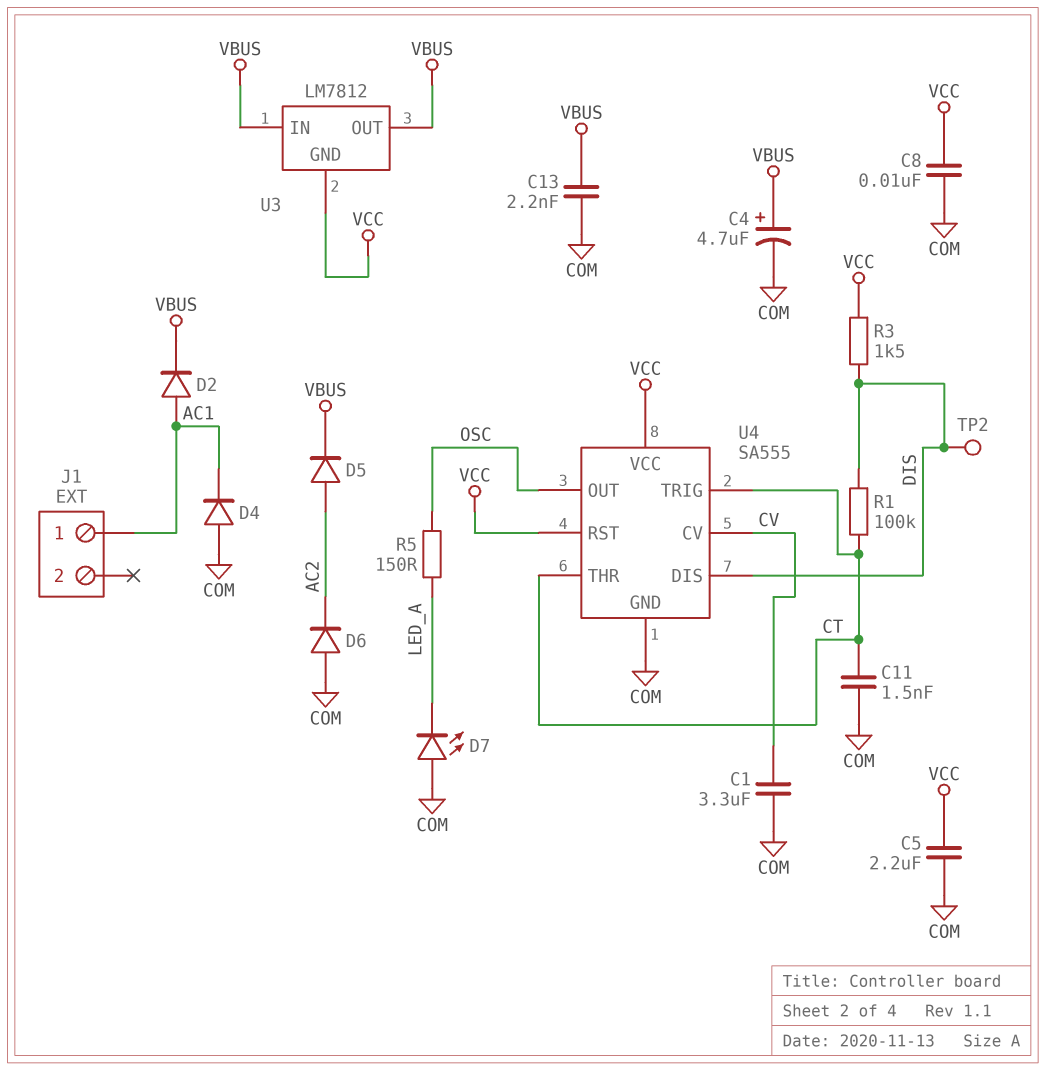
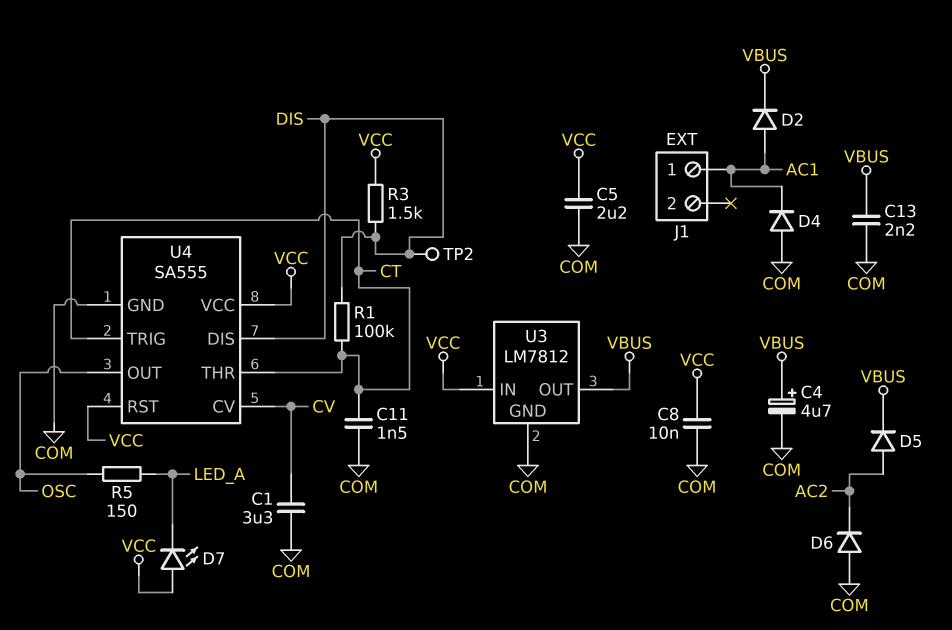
D7: LED (A COM, K LED_A) -> LED (A VCC, K LED_A)
U3 pin GND: VCC -> COM
U3 pin IN: VBUS -> VCC

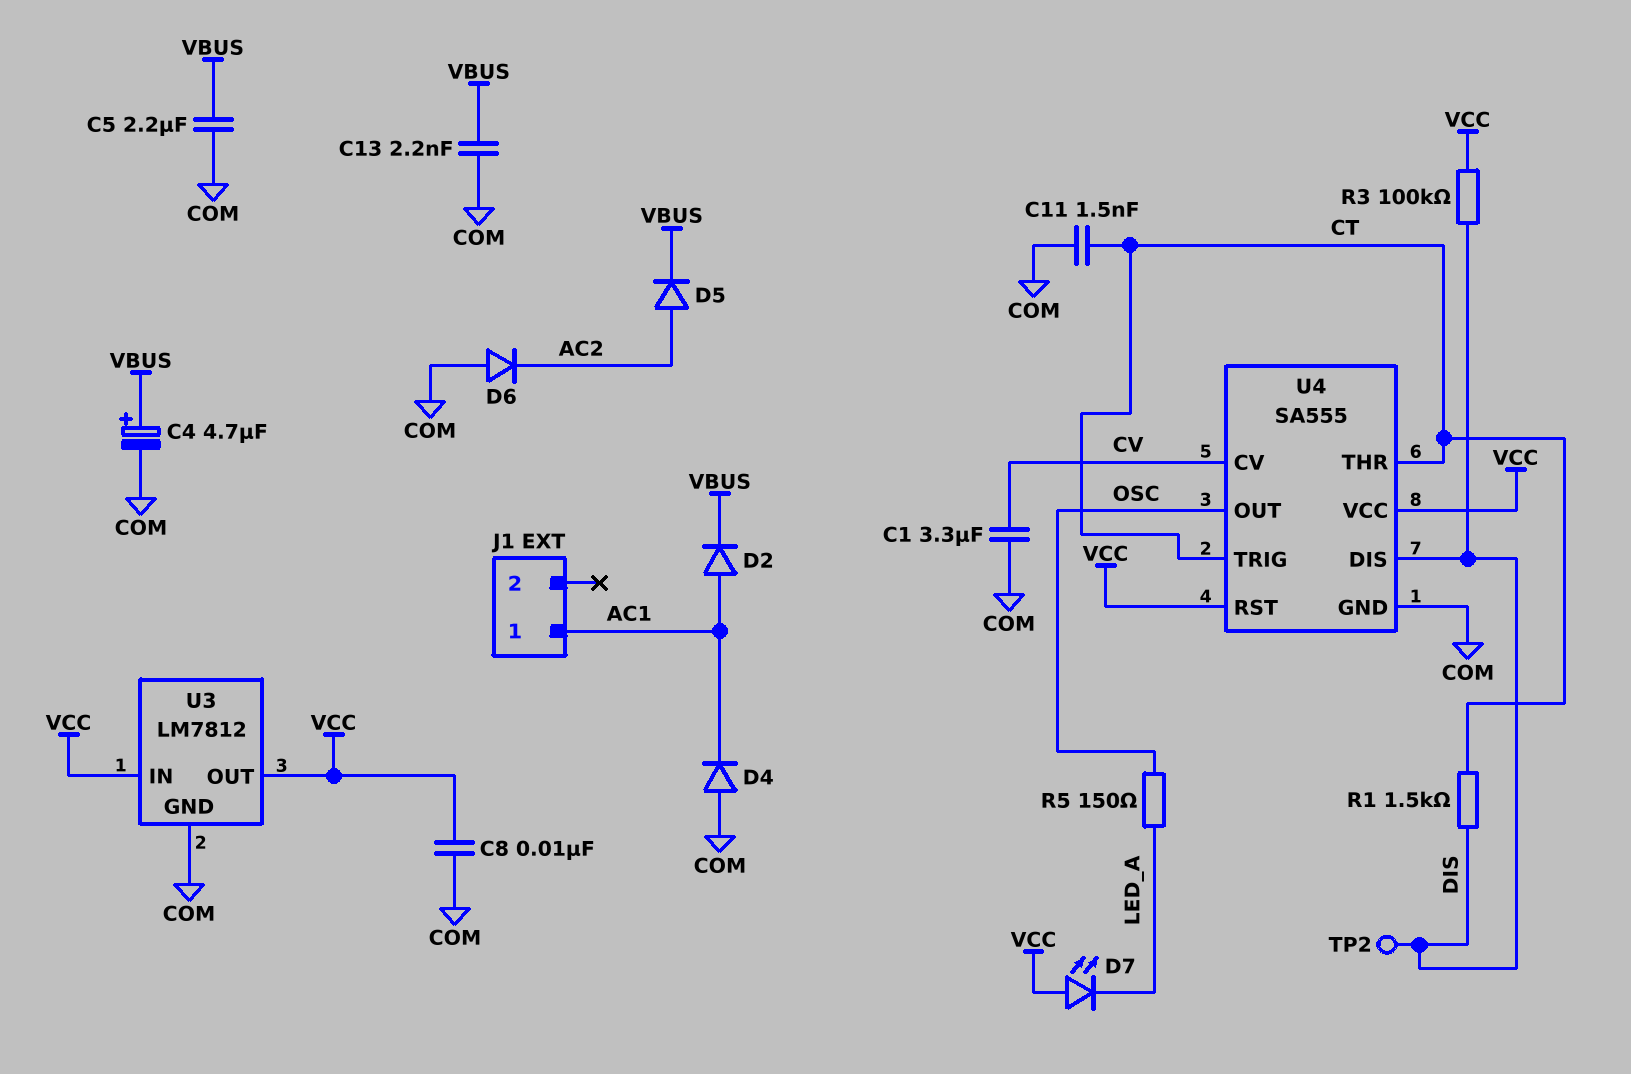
C5: 2.2uF (COM, VCC) -> 2.2uF (COM, VBUS)
R1: 100k (CT, DIS) -> 1.5k (CT, DIS)
R3: 1.5k (DIS, VCC) -> 100k (DIS, VCC)
U3 pin OUT: VBUS -> VCC

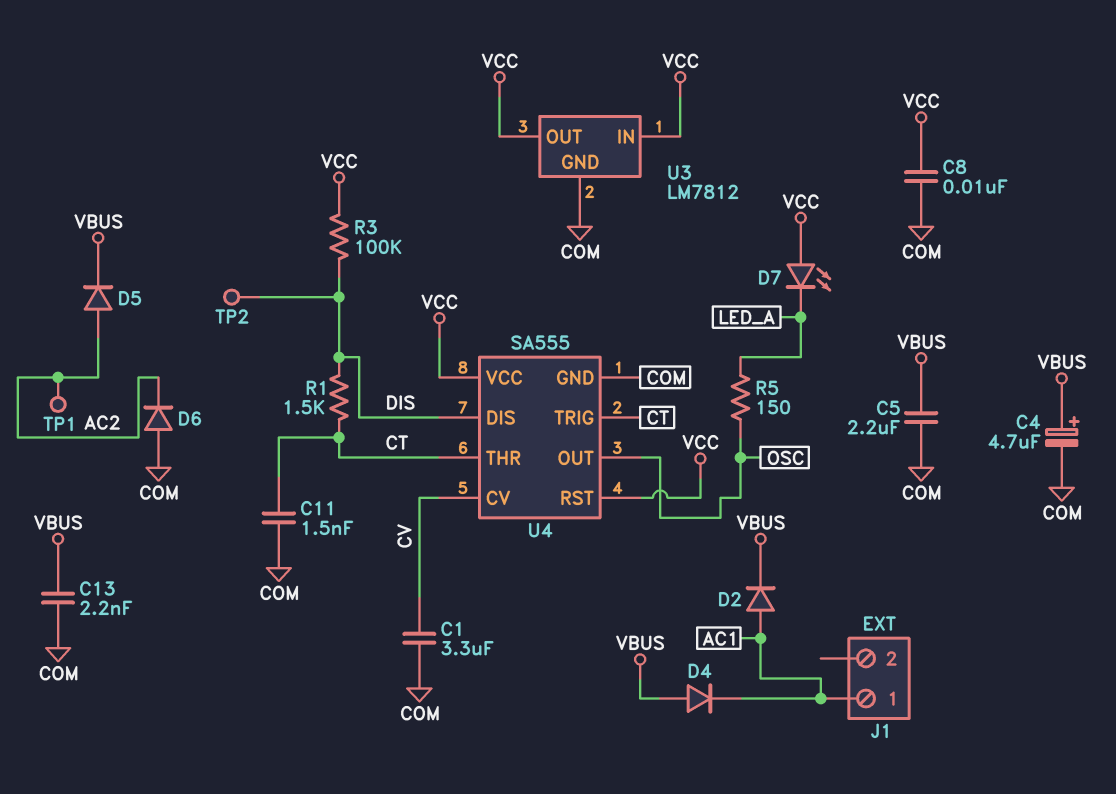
D4: diode (A COM, K AC1) -> diode (A VBUS, K AC1)
TP1: none -> test point (AC2)

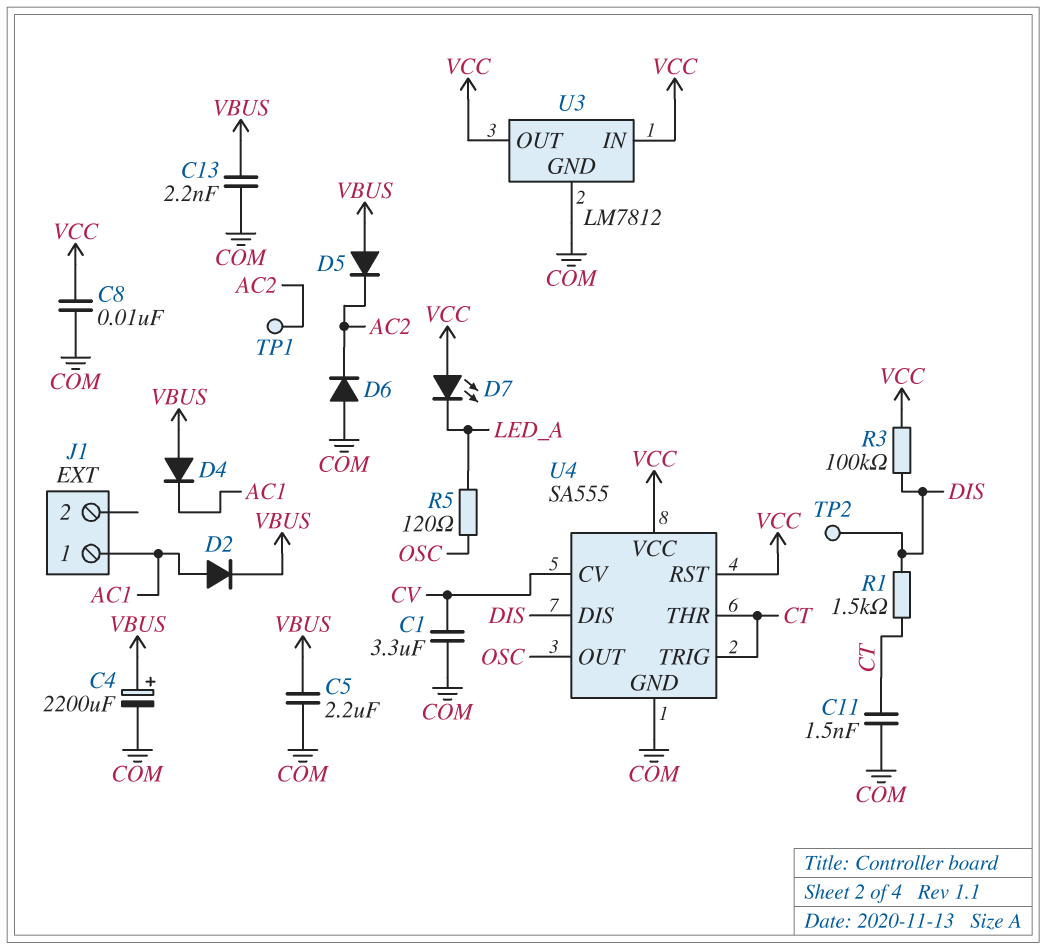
C4: 4.7uF (plus VBUS, minus COM) -> 2200uF (plus VBUS, minus COM)
D5: diode (A AC2, K VBUS) -> diode (A VBUS, K AC2)
R5: 150 (LED_A, OSC) -> 120 (LED_A, OSC)

